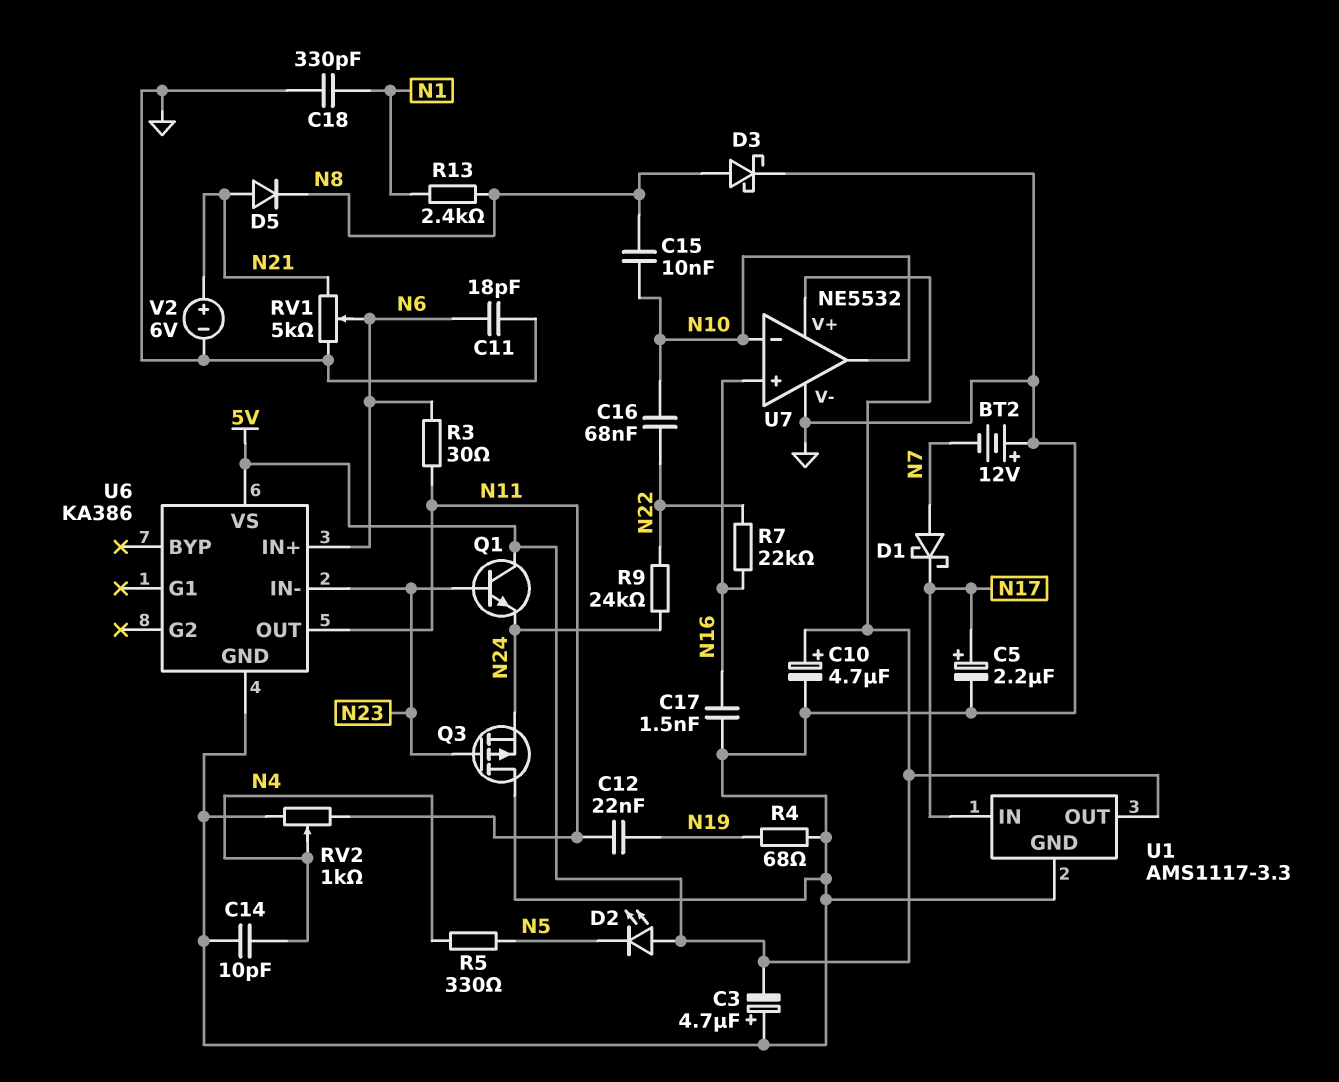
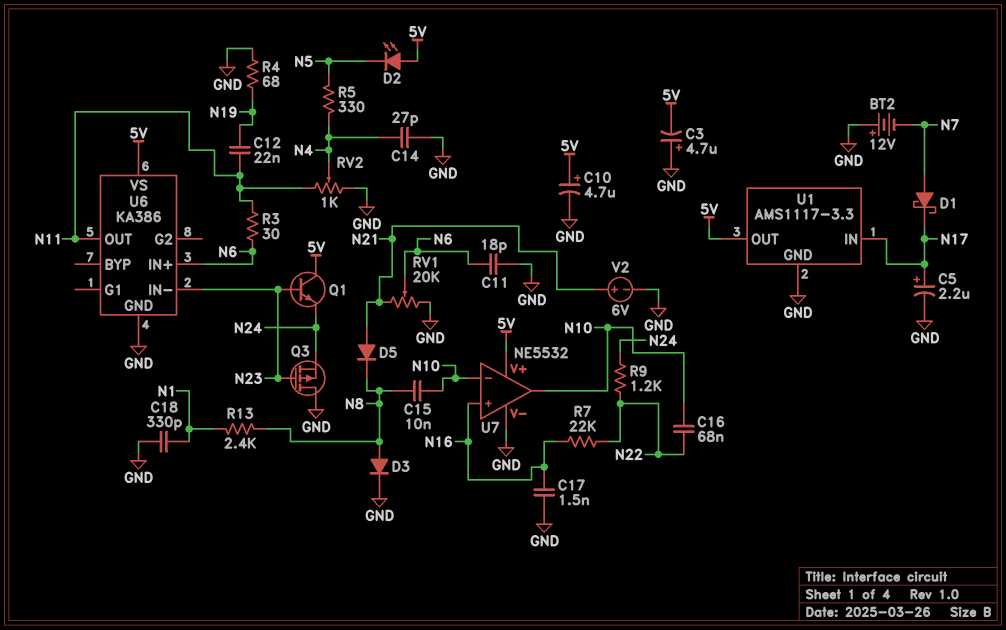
C14: 10pF (GND, N4) -> 27pF (GND, N4)
D3: schottky (A N8, K GND) -> diode (A N8, K GND)
R9: 24k (N22, N24) -> 1.2k (N22, N24)
RV1: 5k (GND, N21, wiper N6) -> 20k (GND, N21, wiper N6)

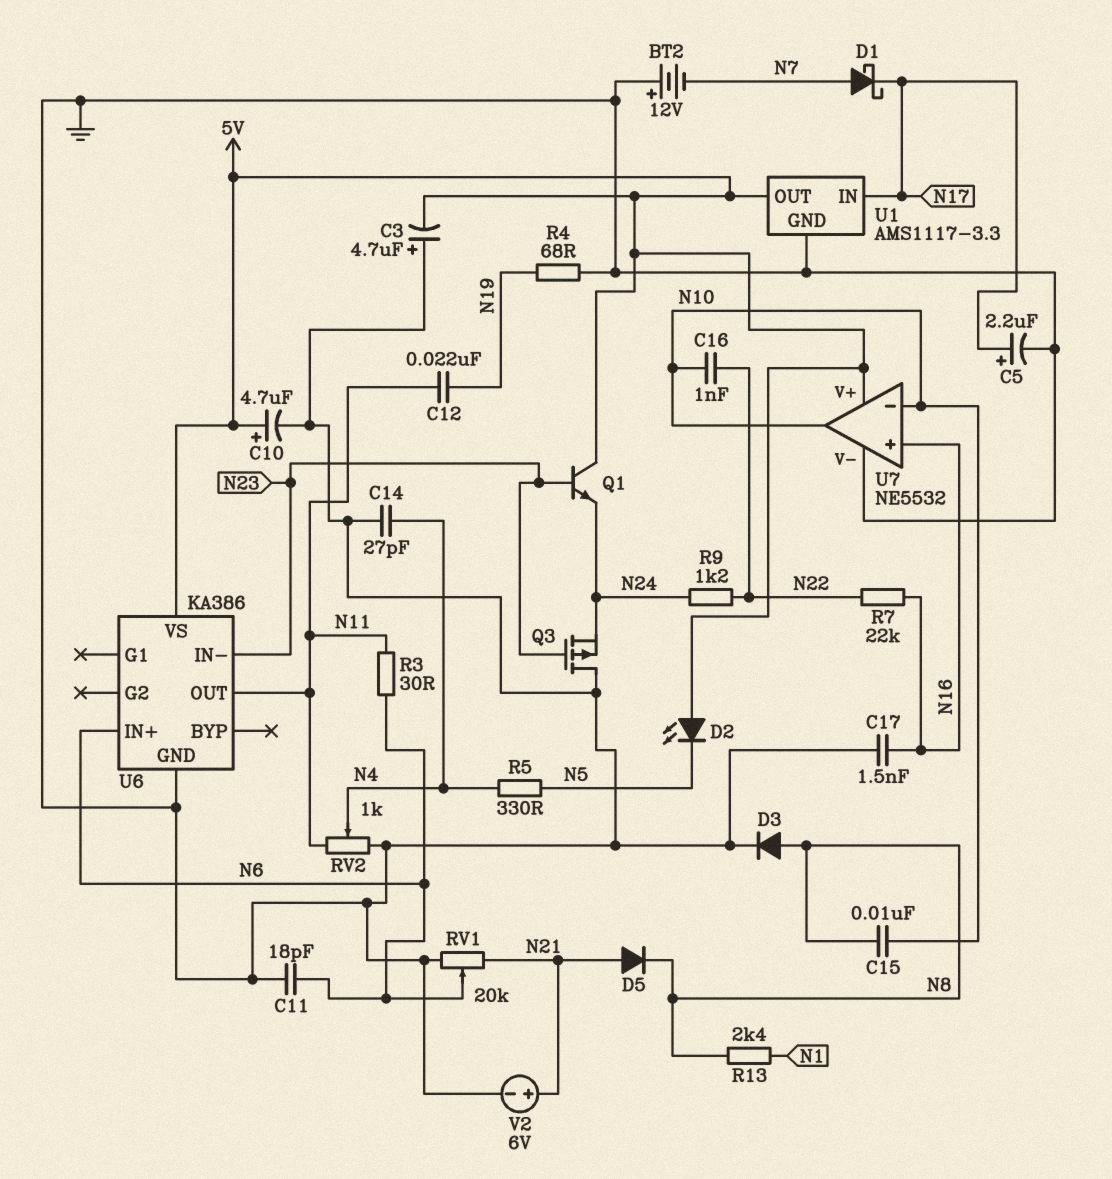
C16: 68nF (N10, N22) -> 1nF (N10, N22)
C18: 330pF (GND, N1) -> none

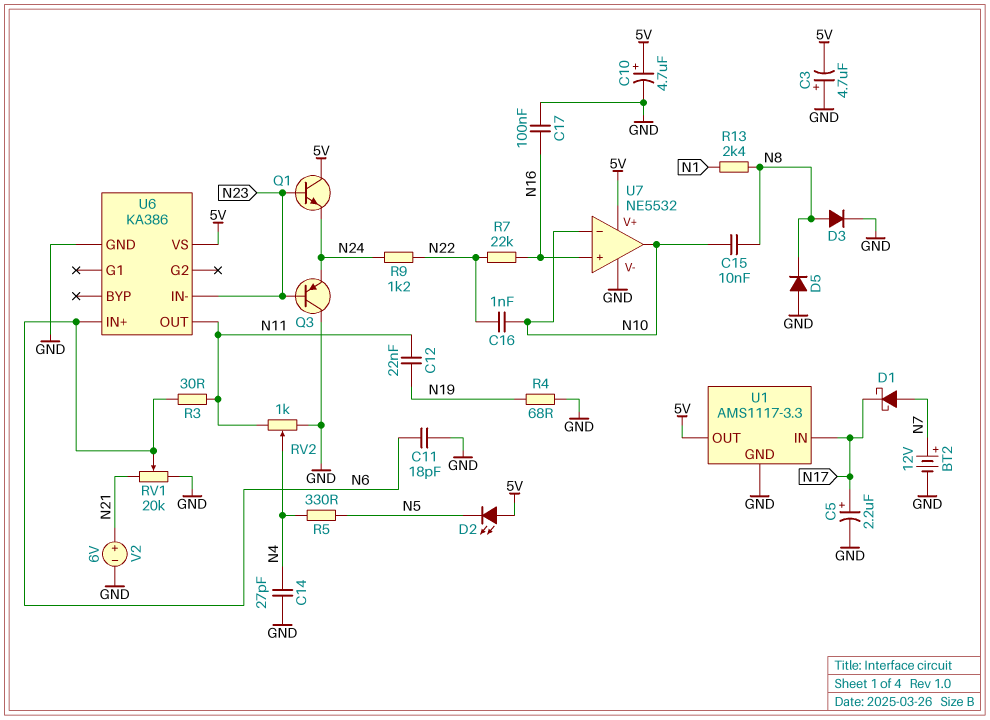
BT2: 12V (plus GND, minus N7) -> 12V (plus N7, minus GND)
C17: 1.5nF (GND, N16) -> 100nF (GND, N16)
D5: diode (A N21, K N8) -> diode (A GND, K N8)
Q3: PMOS (G N23, D GND, S N24) -> PNP (B N23, C GND, E N24)

